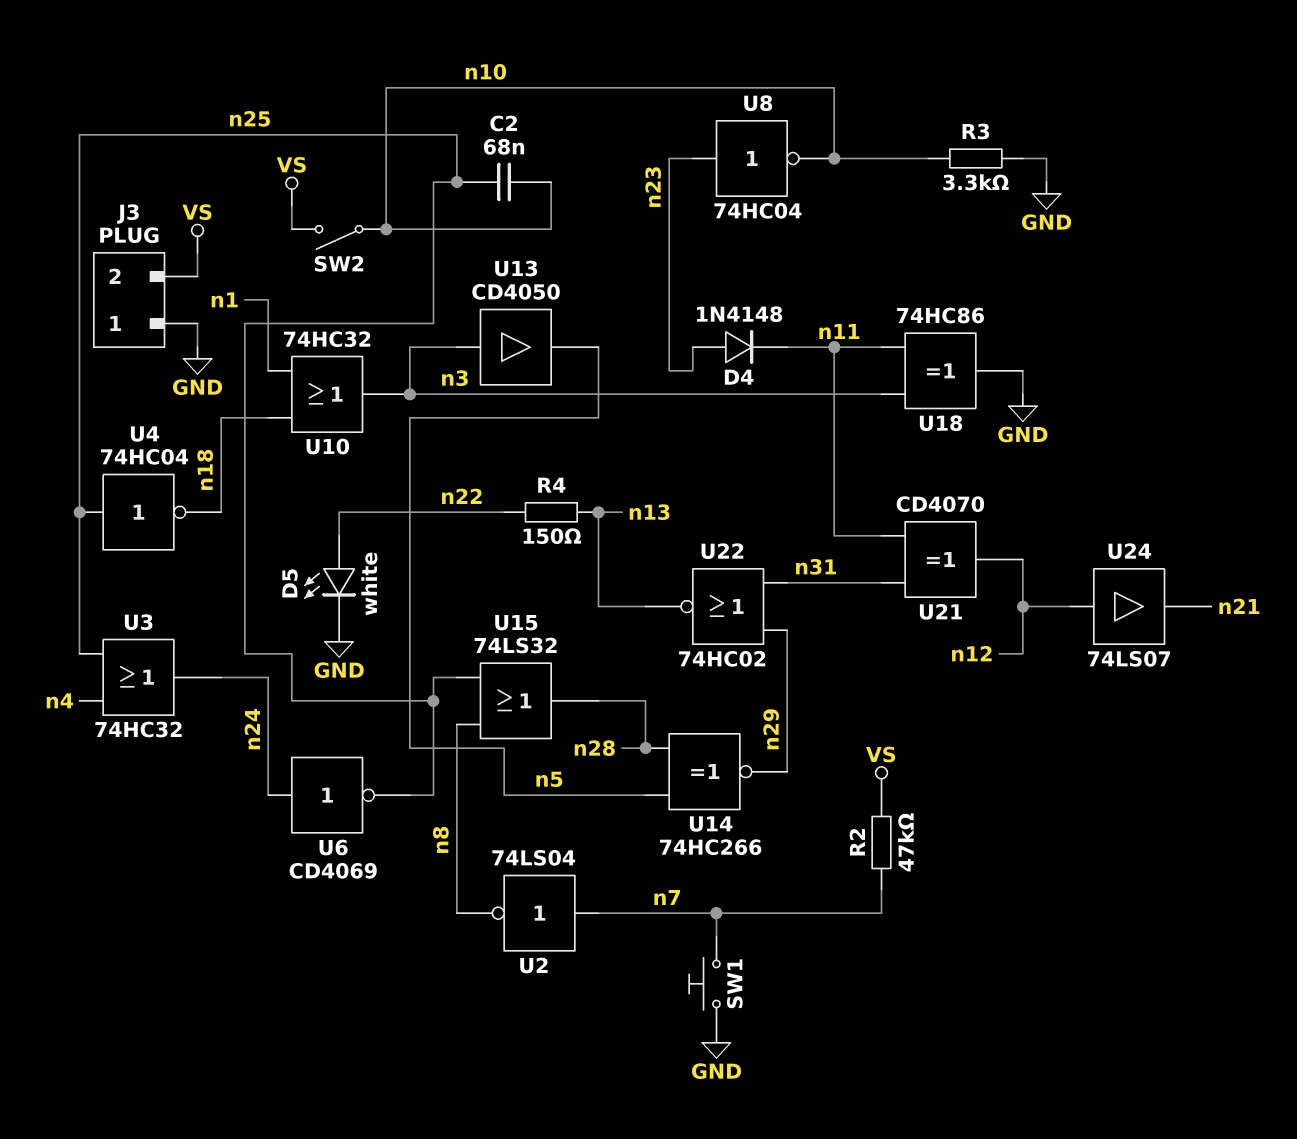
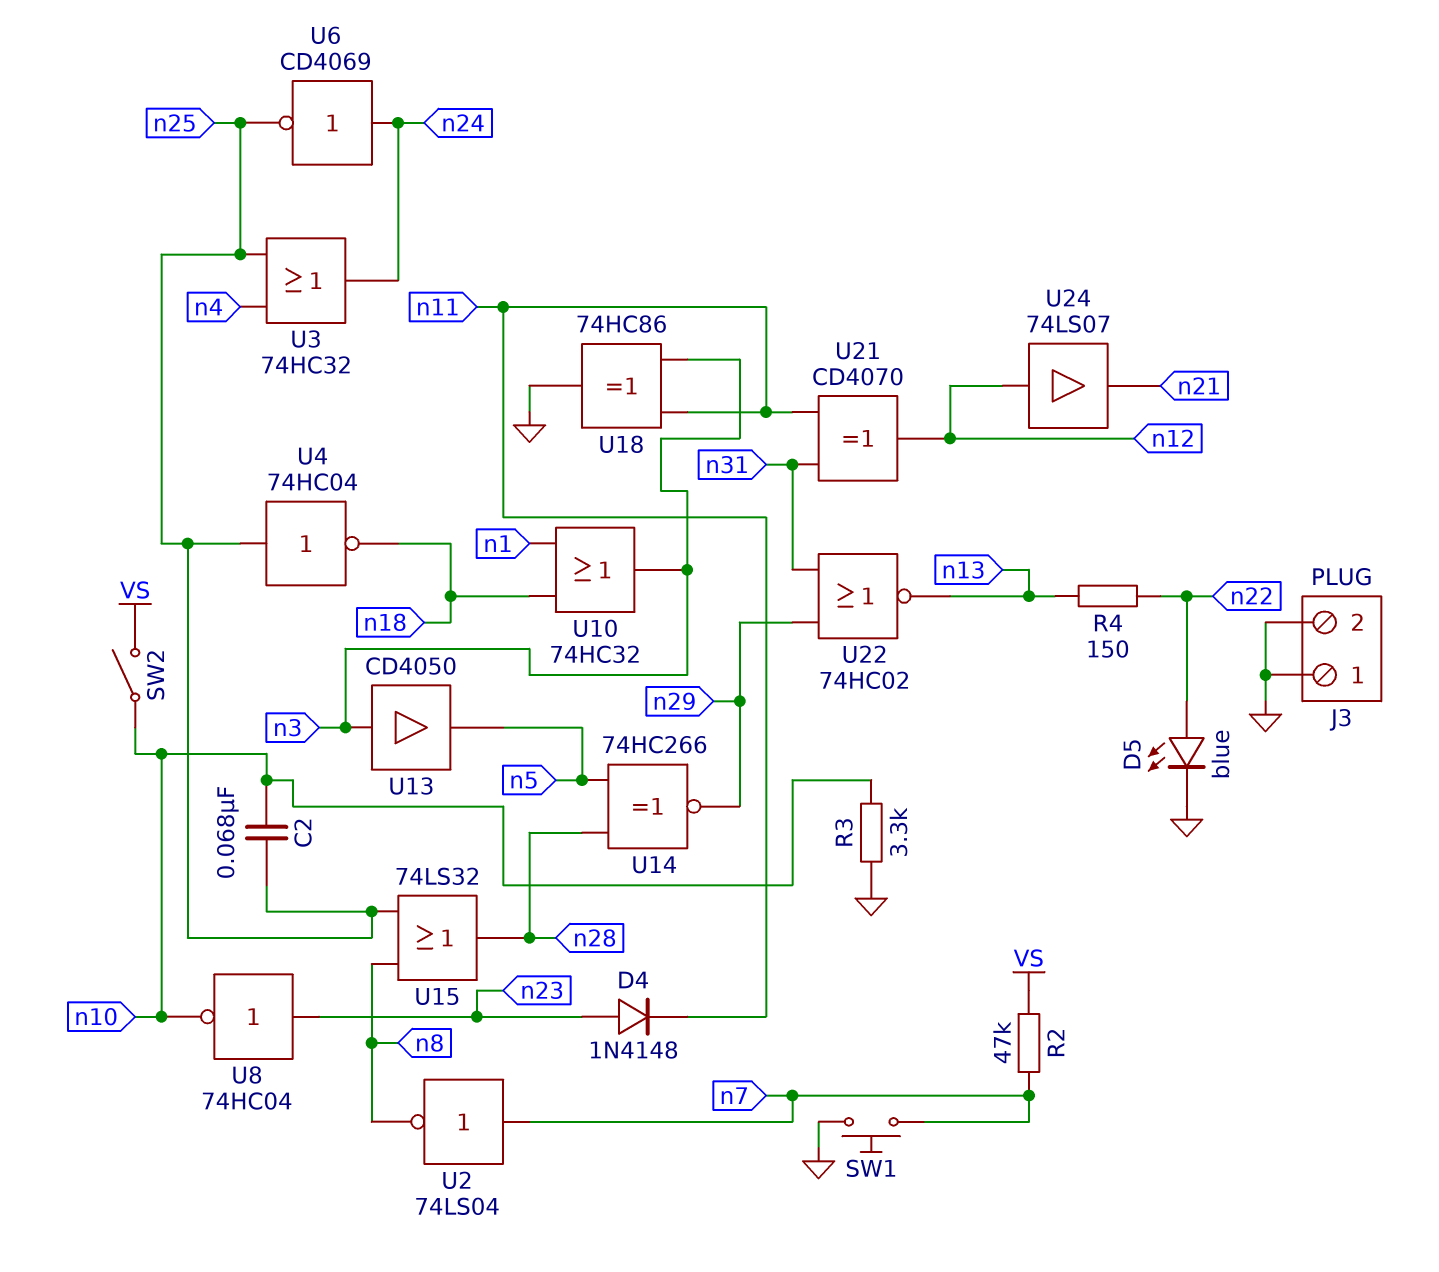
D5: LED white (A n22, K GND) -> LED blue (A n22, K GND)
J3 pin 2: VS -> GND

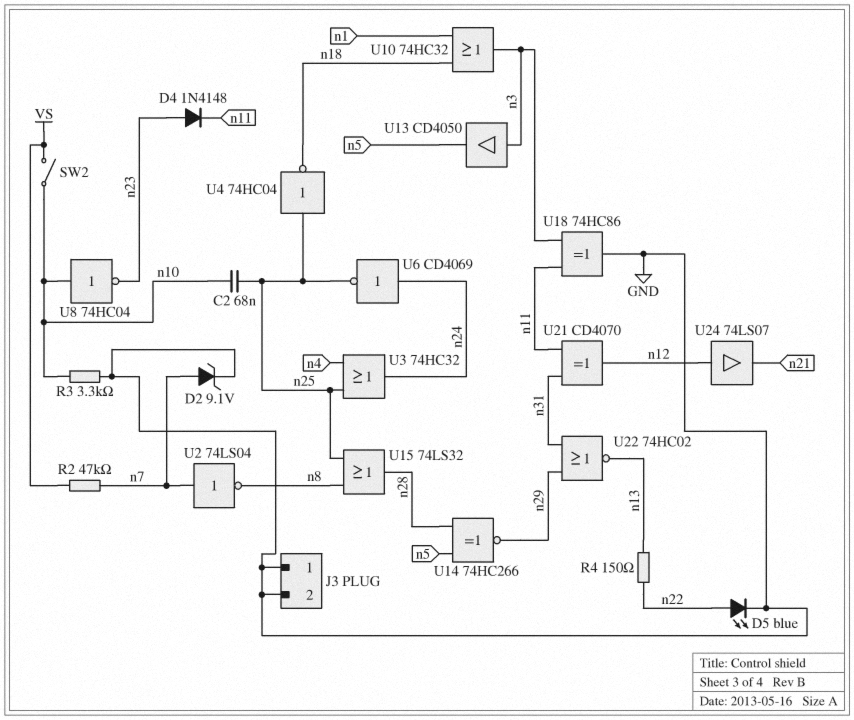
D2: none -> zener 9.1V (A n7, K GND)
SW1: button (GND, n7) -> none
U8: NOT 74HC04 (in n23, out n10) -> NOT 74HC04 (in n10, out n23)

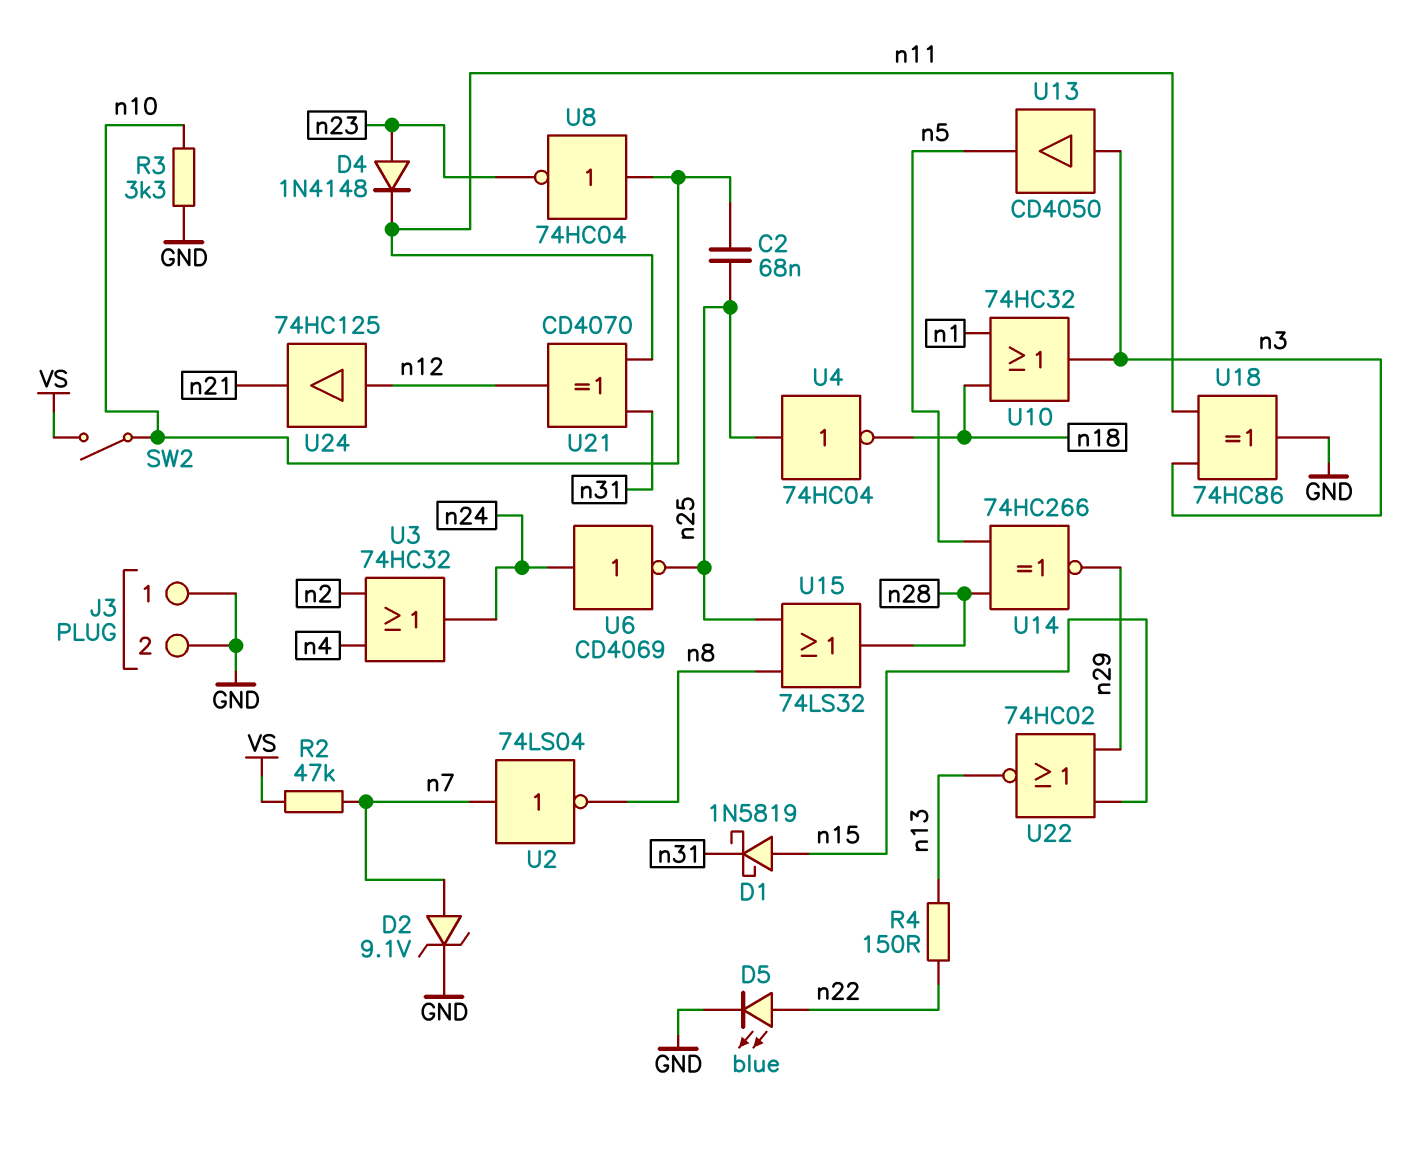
D1: none -> schottky 1N5819 (A n15, K n31)
U3: OR 74HC32 (in n4, in n25, out n24) -> OR 74HC32 (in n2, in n4, out n24)
U22: NOR 74HC02 (in n29, in n31, out n13) -> NOR 74HC02 (in n15, in n29, out n13)
U24: buffer 74LS07 (in n12, out n21) -> buffer 74HC125 (in n12, out n21)

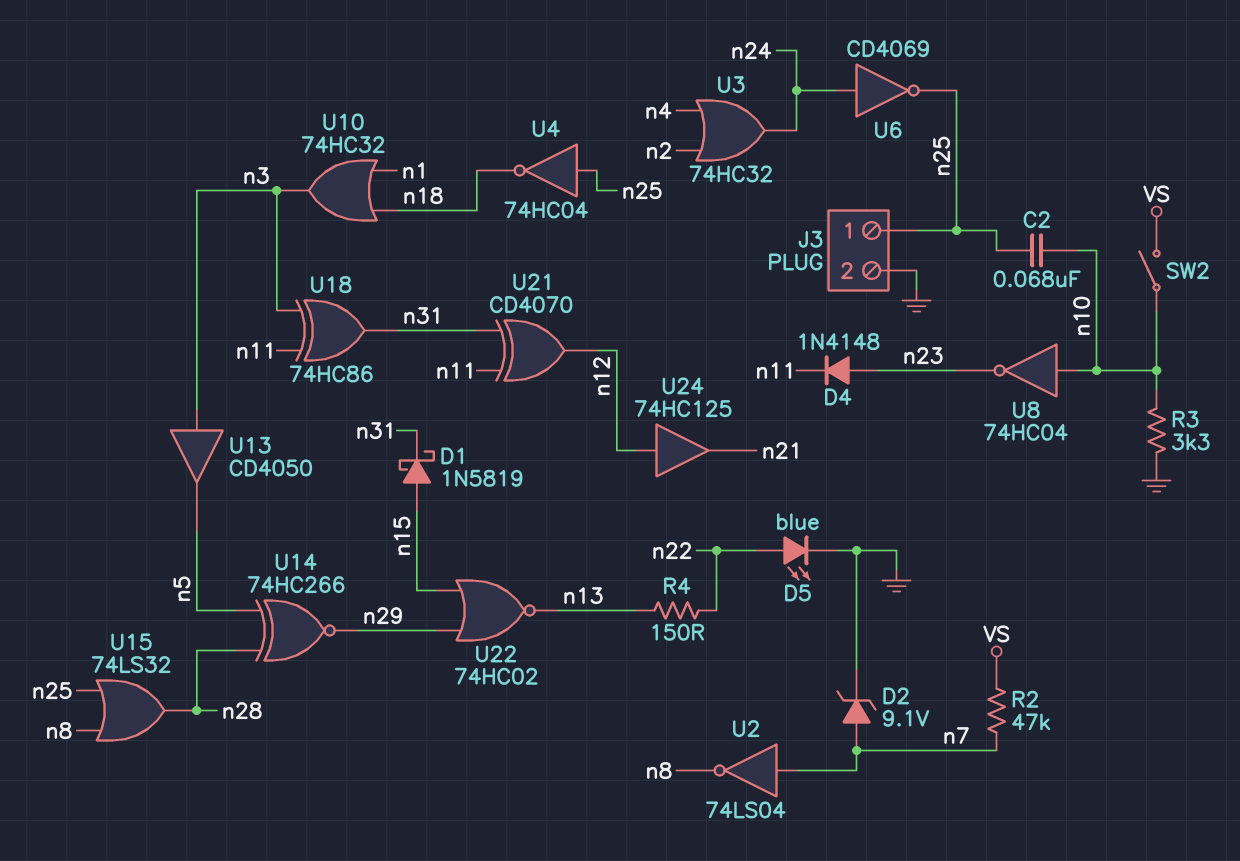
J3 pin 1: GND -> n25
U18: XOR 74HC86 (in n3, in n11, out GND) -> XOR 74HC86 (in n3, in n11, out n31)

